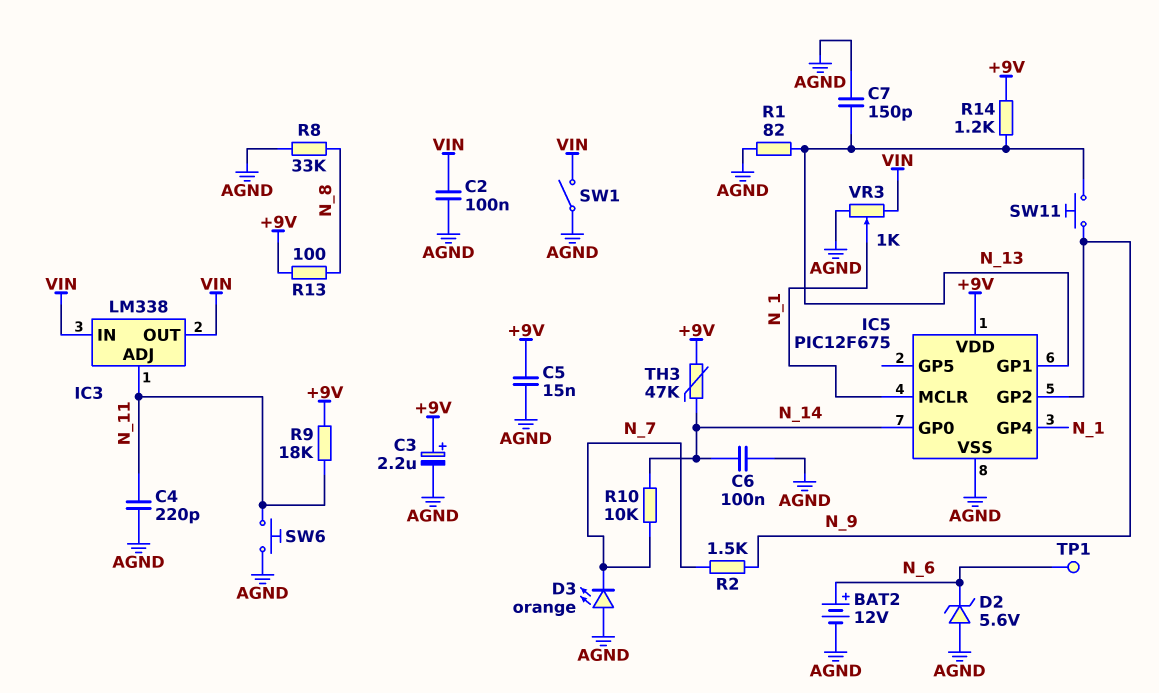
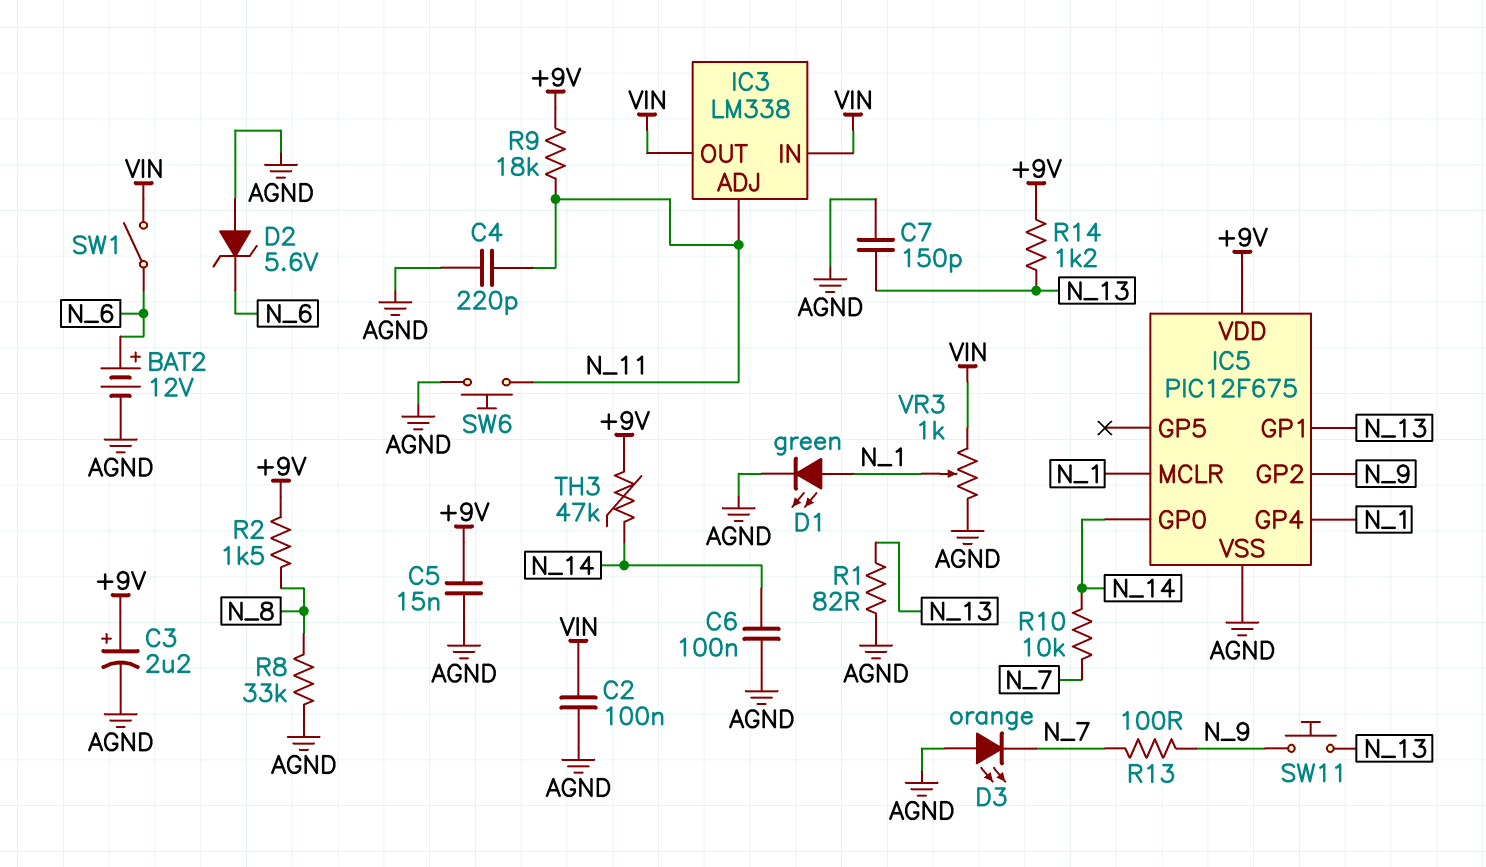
D1: none -> LED green (A N_1, K AGND)
R2: 1.5k (N_7, N_9) -> 1.5k (+9V, N_8)
R13: 100 (+9V, N_8) -> 100 (N_7, N_9)
SW1: switch (AGND, VIN) -> switch (N_6, VIN)
TP1: test point (N_6) -> none

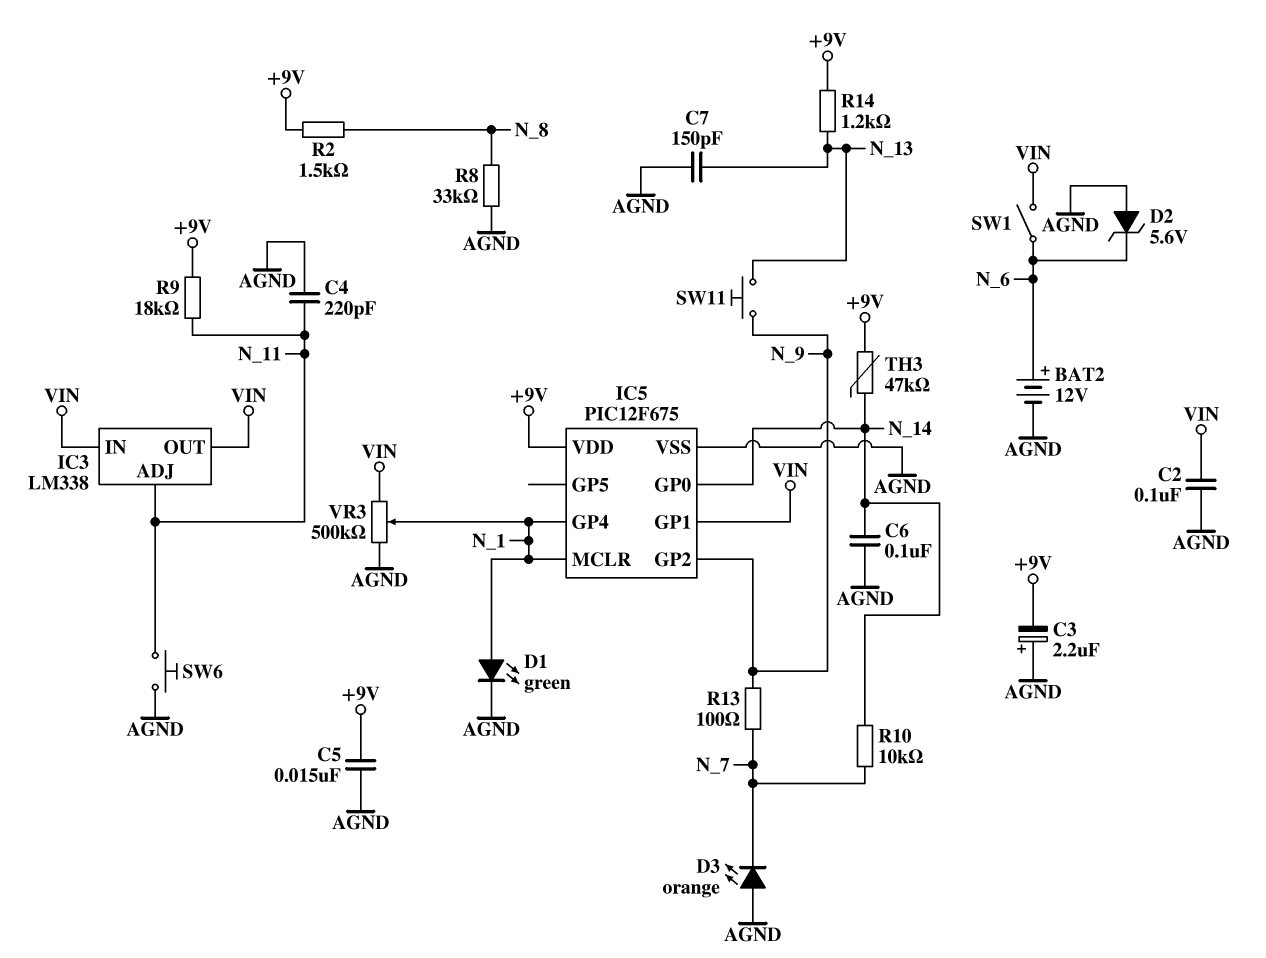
C3: 2.2uF (plus +9V, minus AGND) -> 2.2uF (plus AGND, minus +9V)
IC5 pin GP1: N_13 -> VIN
R1: 82 (AGND, N_13) -> none
VR3: 1k (AGND, VIN, wiper N_1) -> 500k (AGND, VIN, wiper N_1)

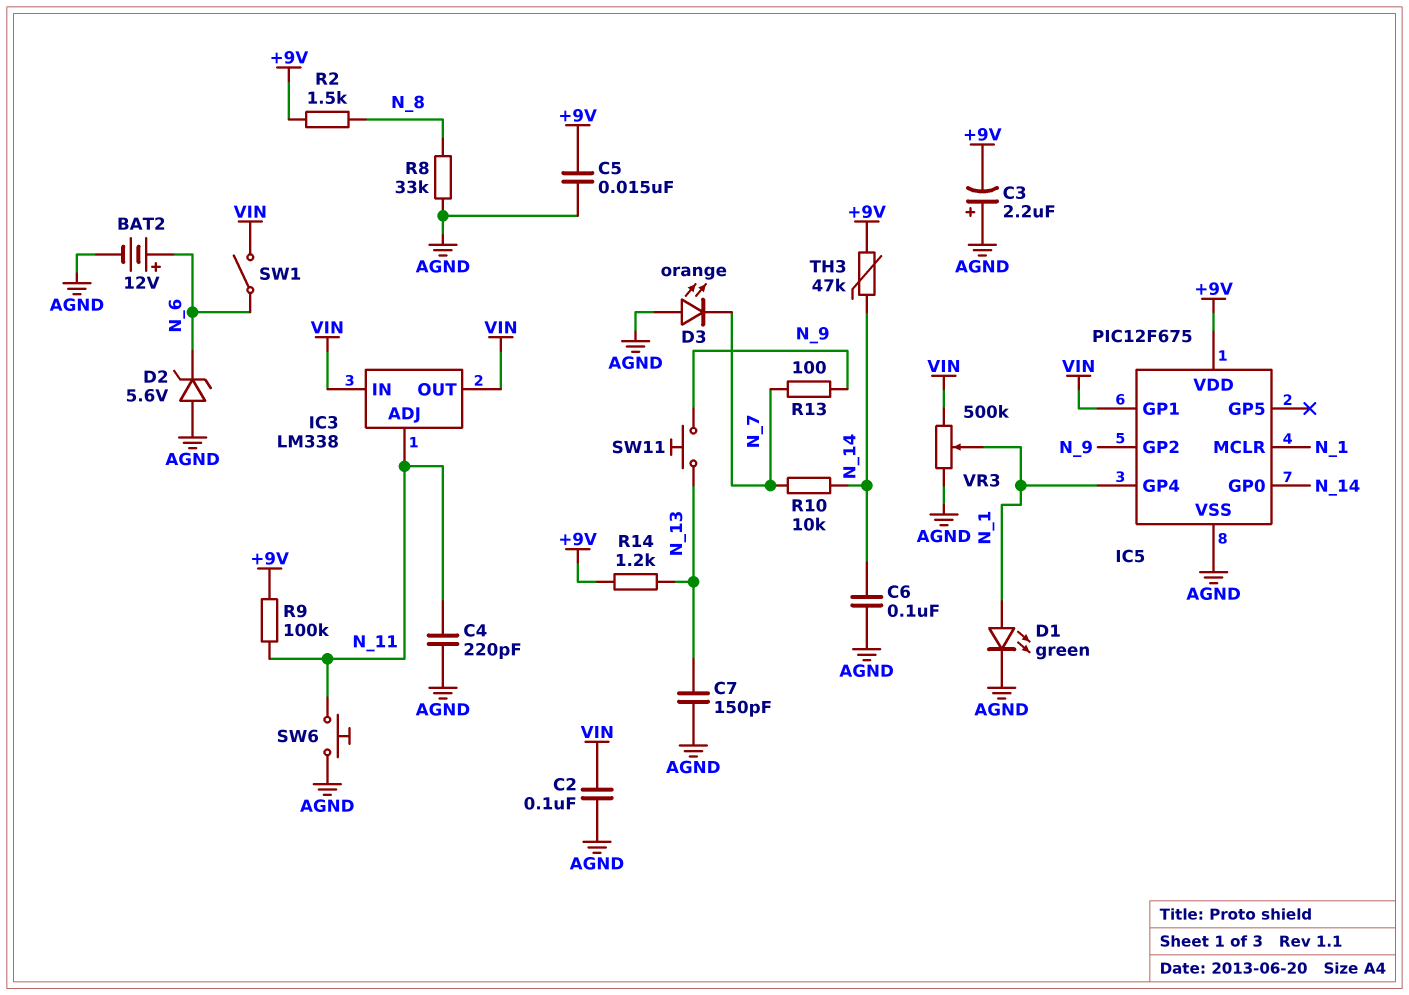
R9: 18k (+9V, N_11) -> 100k (+9V, N_11)

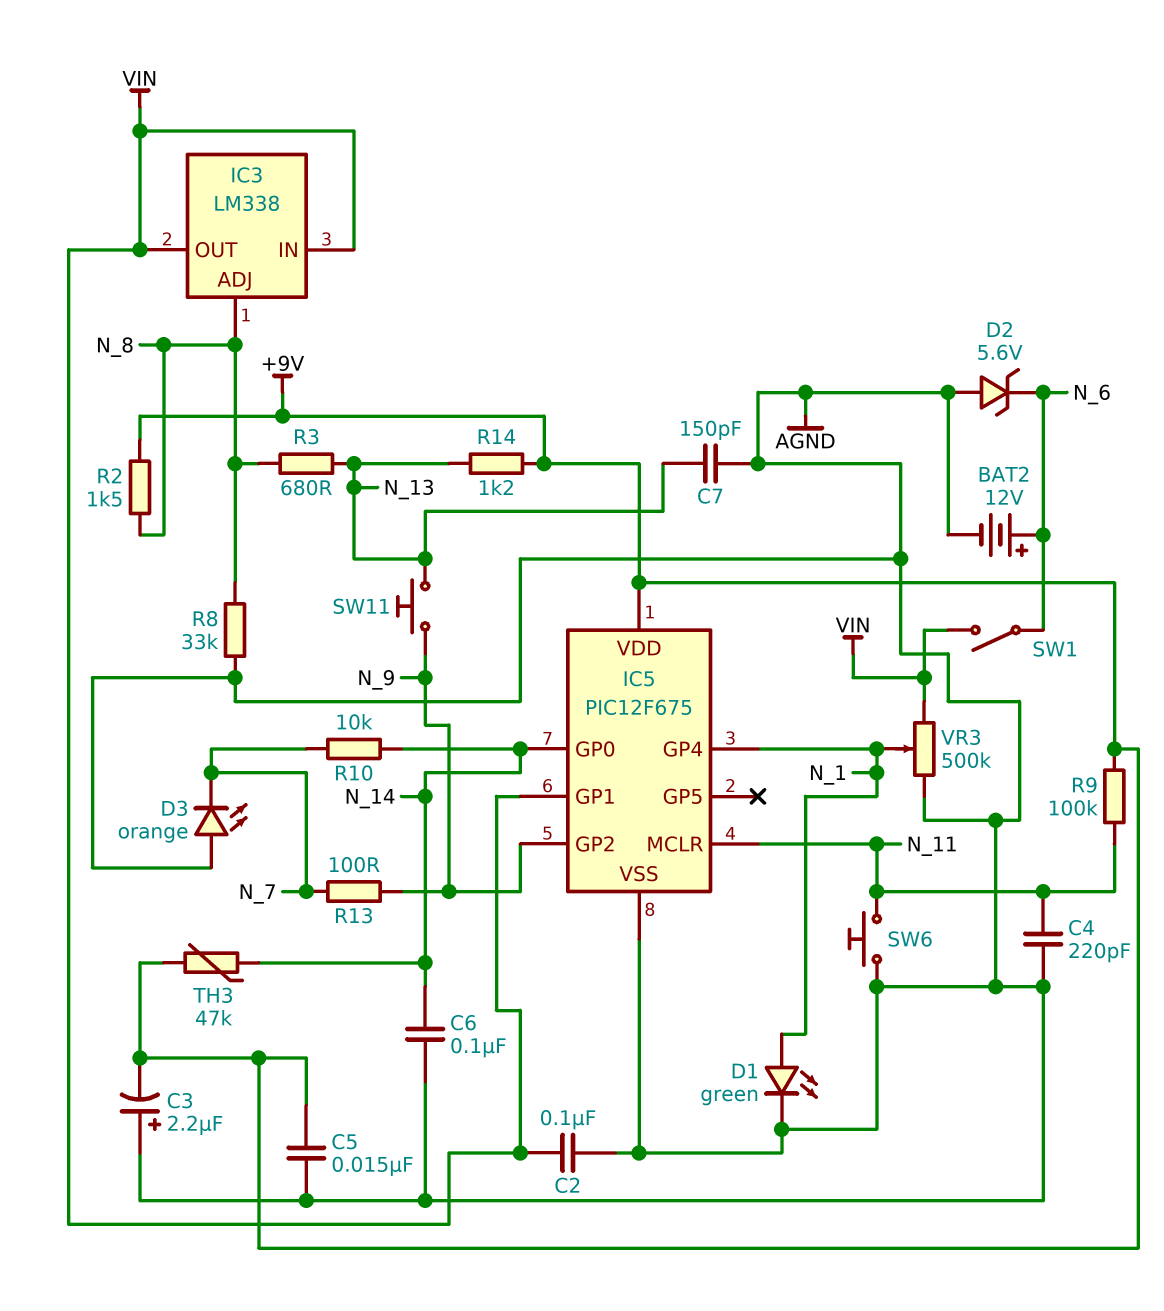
IC3 pin ADJ: N_11 -> N_8
IC5 pin MCLR: N_1 -> N_11
R3: none -> 680 (N_8, N_13)

